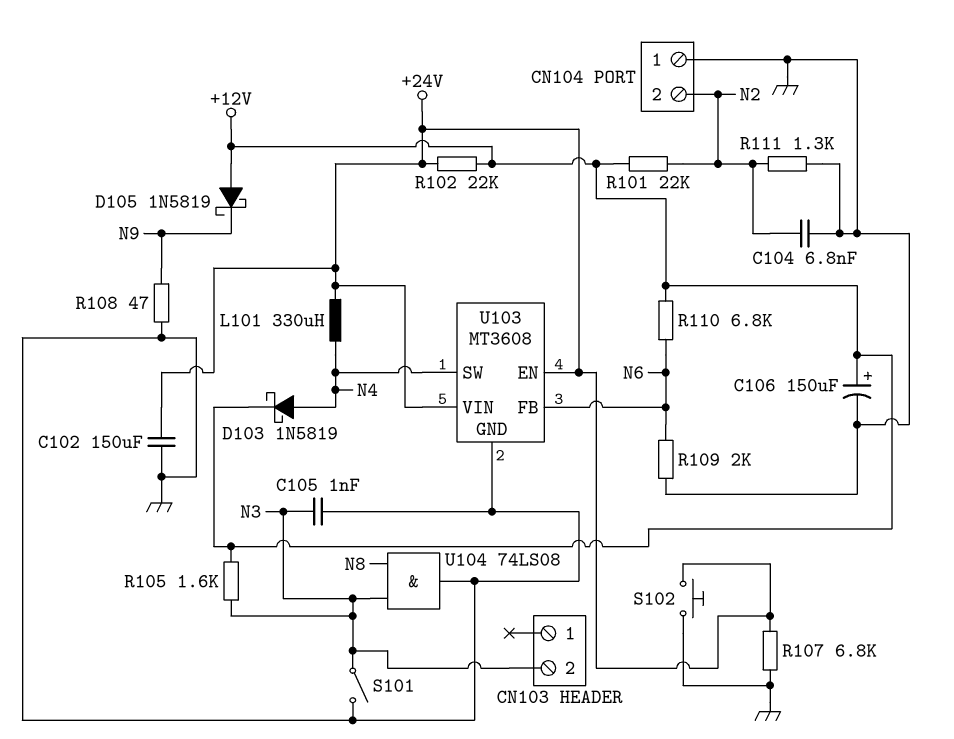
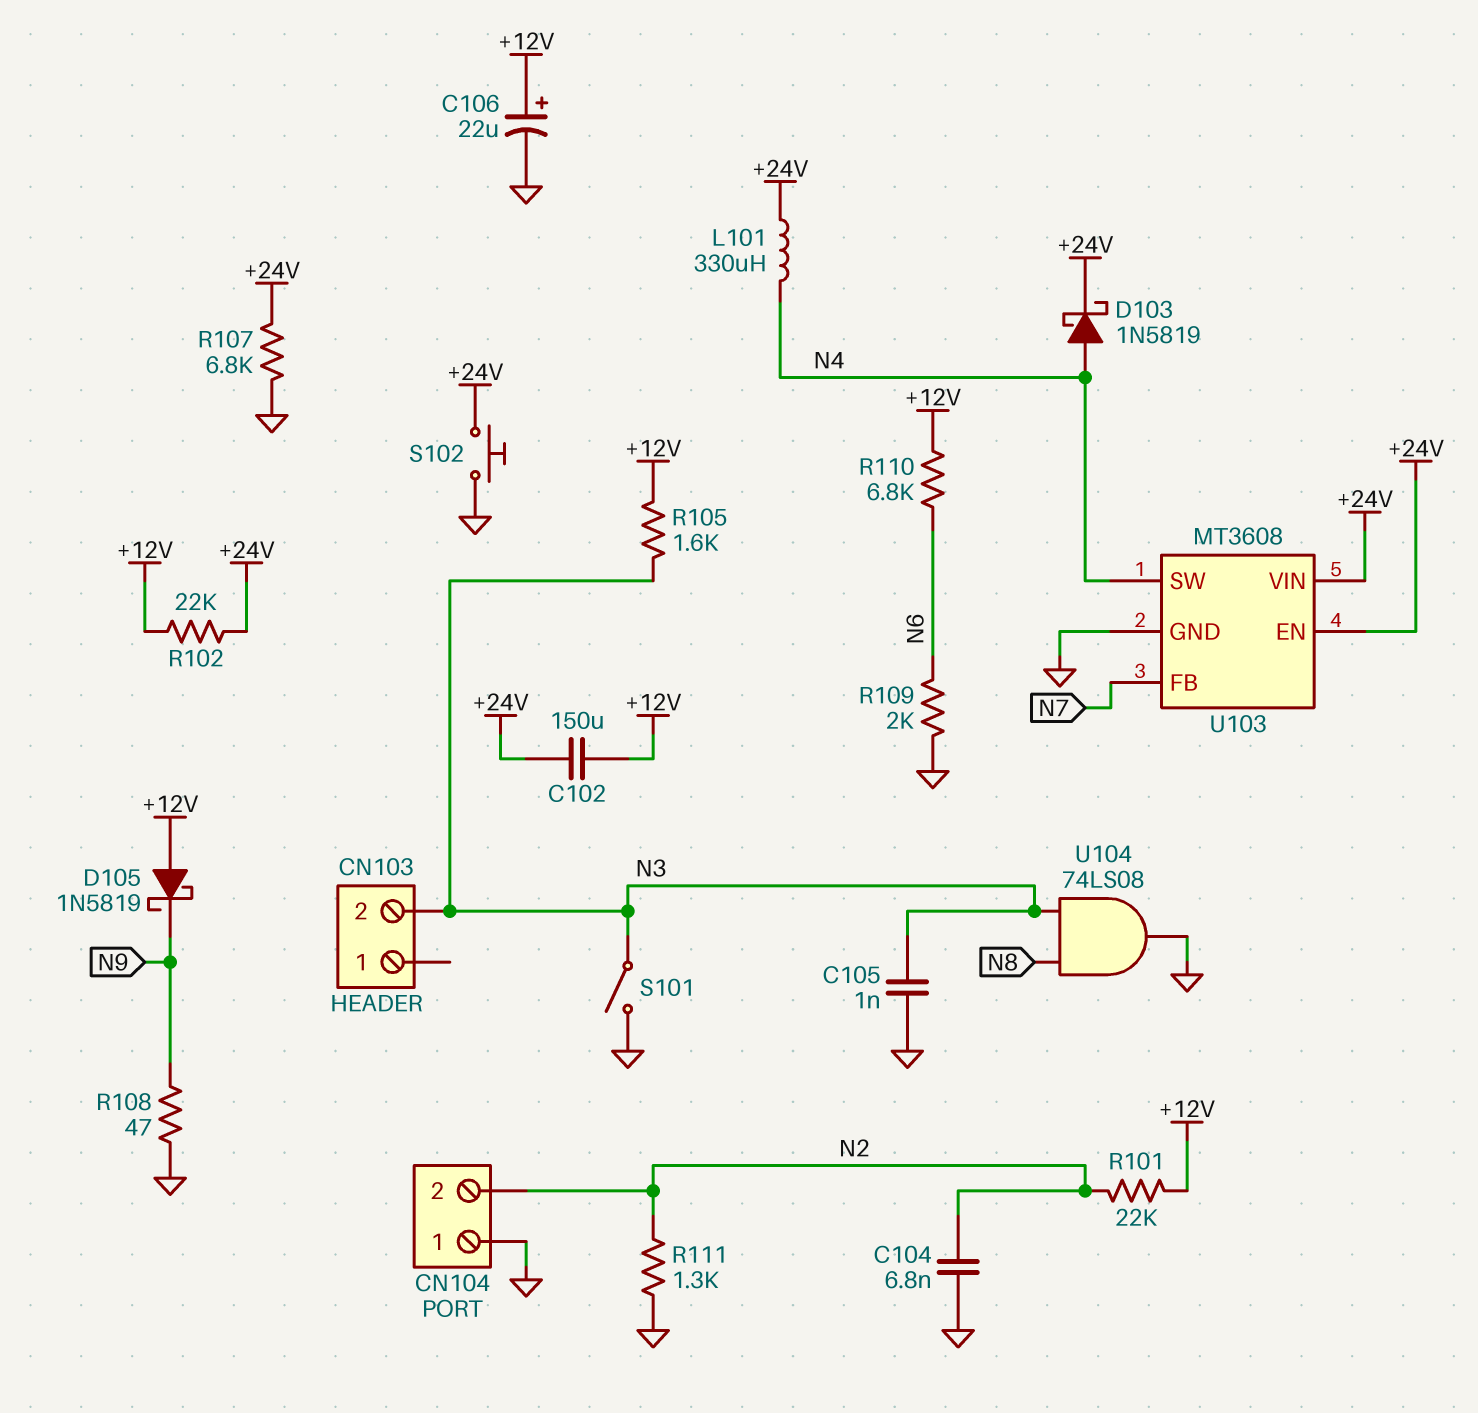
C102: 150uF (+24V, GND) -> 150uF (+12V, +24V)
C106: 150uF (plus +12V, minus GND) -> 22uF (plus +12V, minus GND)
D103: schottky 1N5819 (A N4, K +12V) -> schottky 1N5819 (A N4, K +24V)
U103 pin FB: N6 -> N7

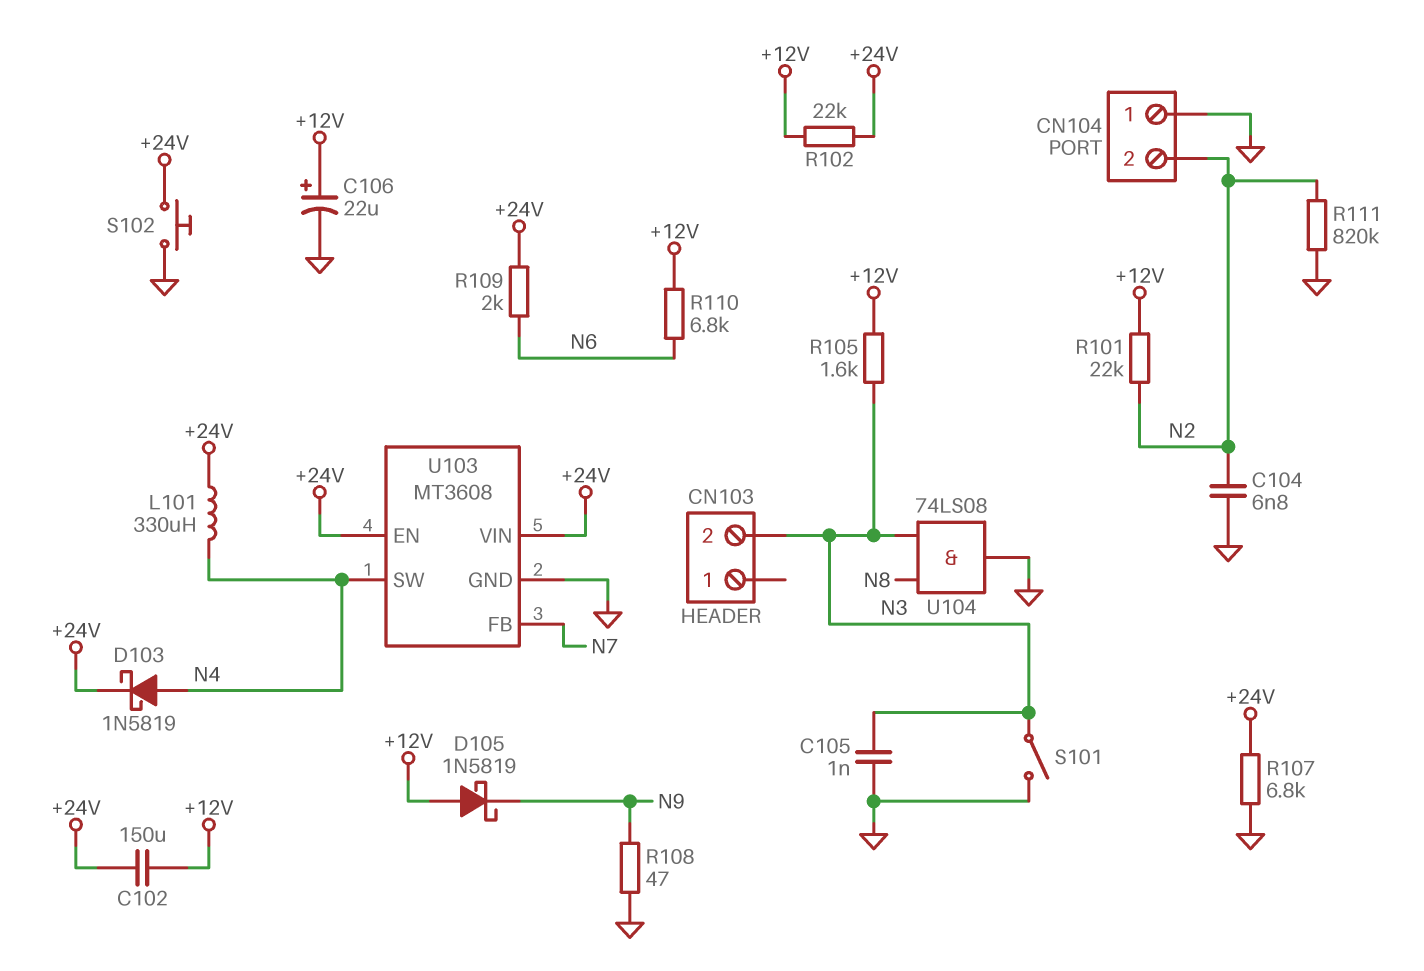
R109: 2k (GND, N6) -> 2k (+24V, N6)
R111: 1.3k (GND, N2) -> 820k (GND, N2)

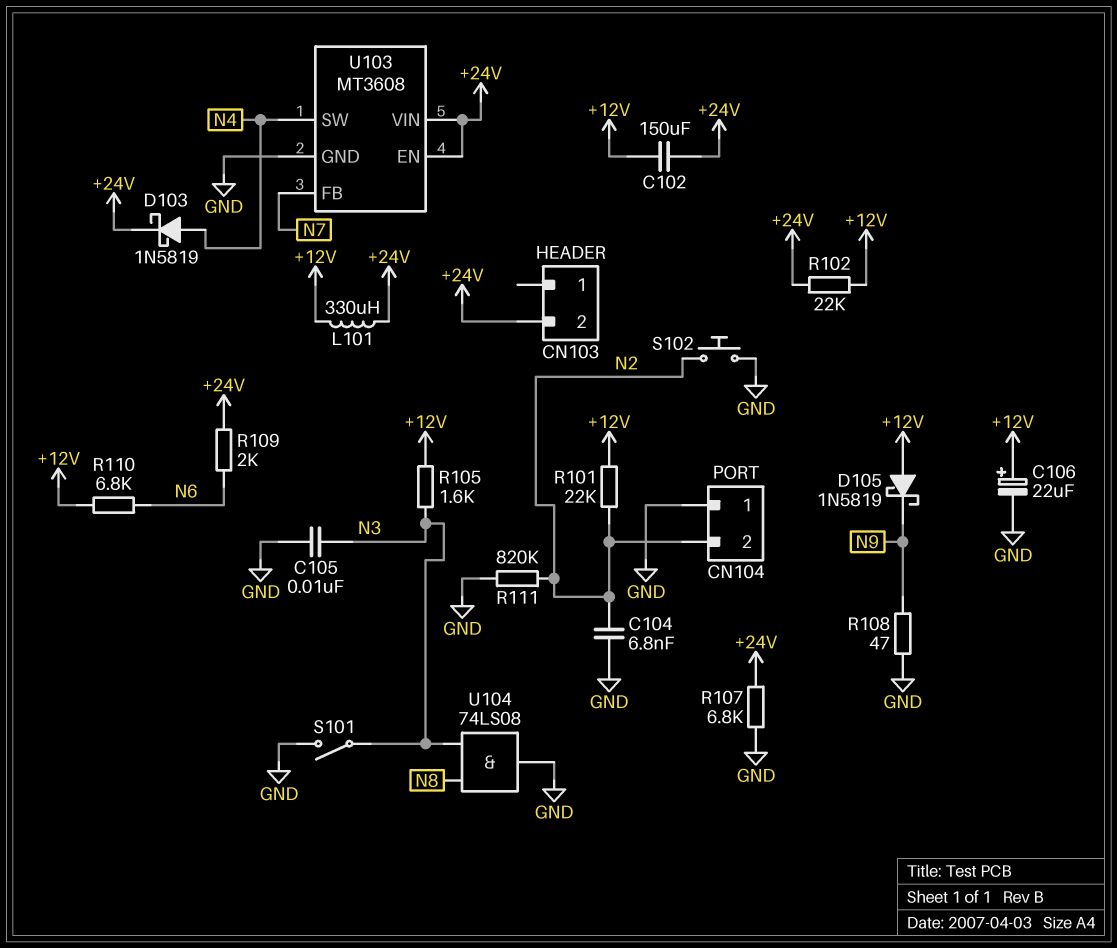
C105: 1nF (GND, N3) -> 10nF (GND, N3)
CN103 pin 2: N3 -> +24V
L101: 330uH (+24V, N4) -> 330uH (+12V, +24V)
S102: button (+24V, GND) -> button (GND, N2)

